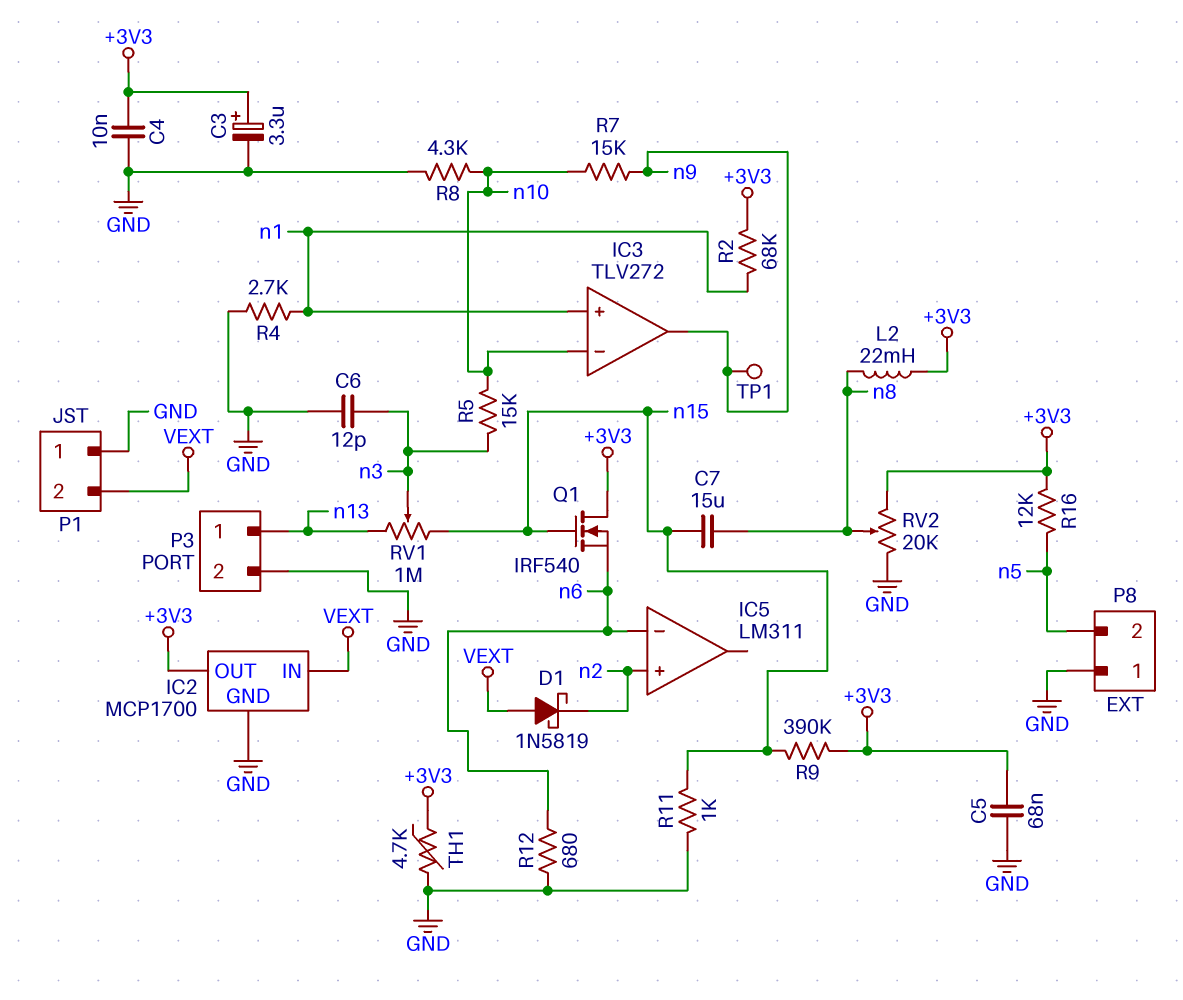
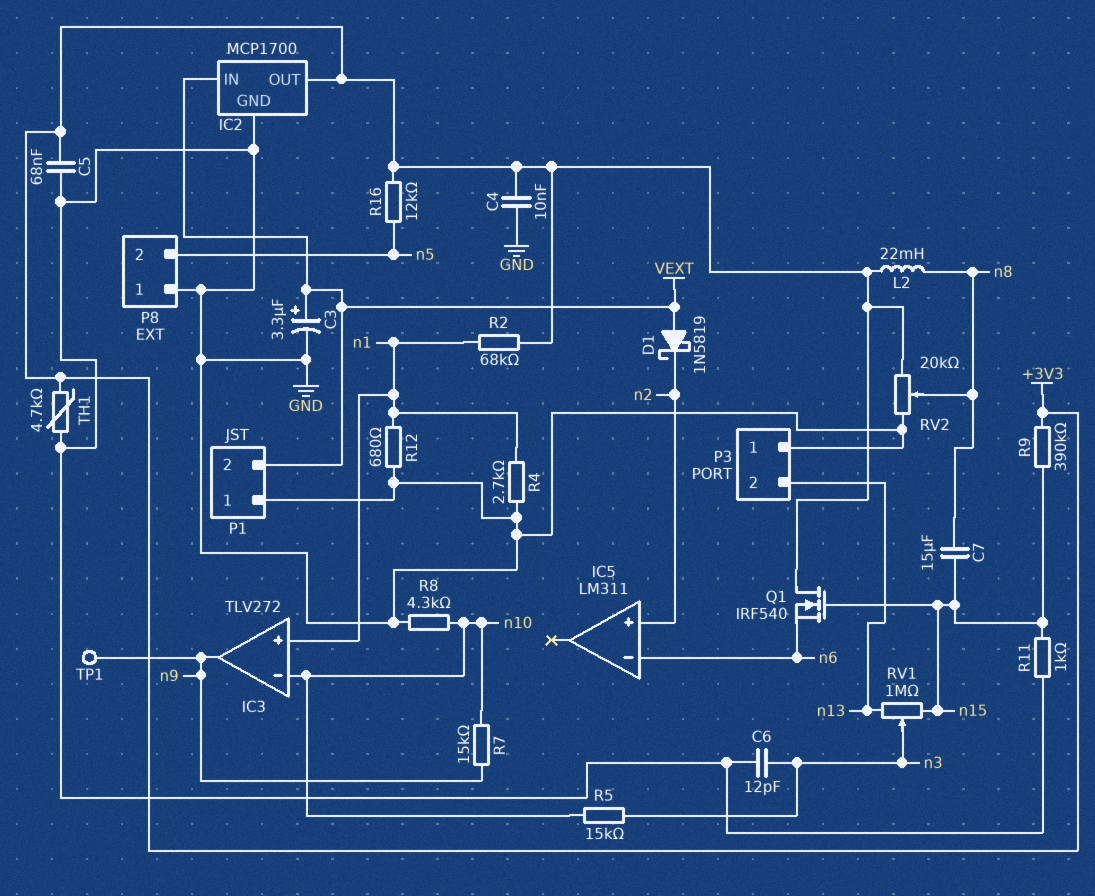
C3: 3.3uF (plus +3V3, minus GND) -> 3.3uF (plus VEXT, minus GND)
P3 pin 1: n13 -> GND
P3 pin 2: GND -> n13
R12: 680 (GND, n6) -> 680 (GND, n1)

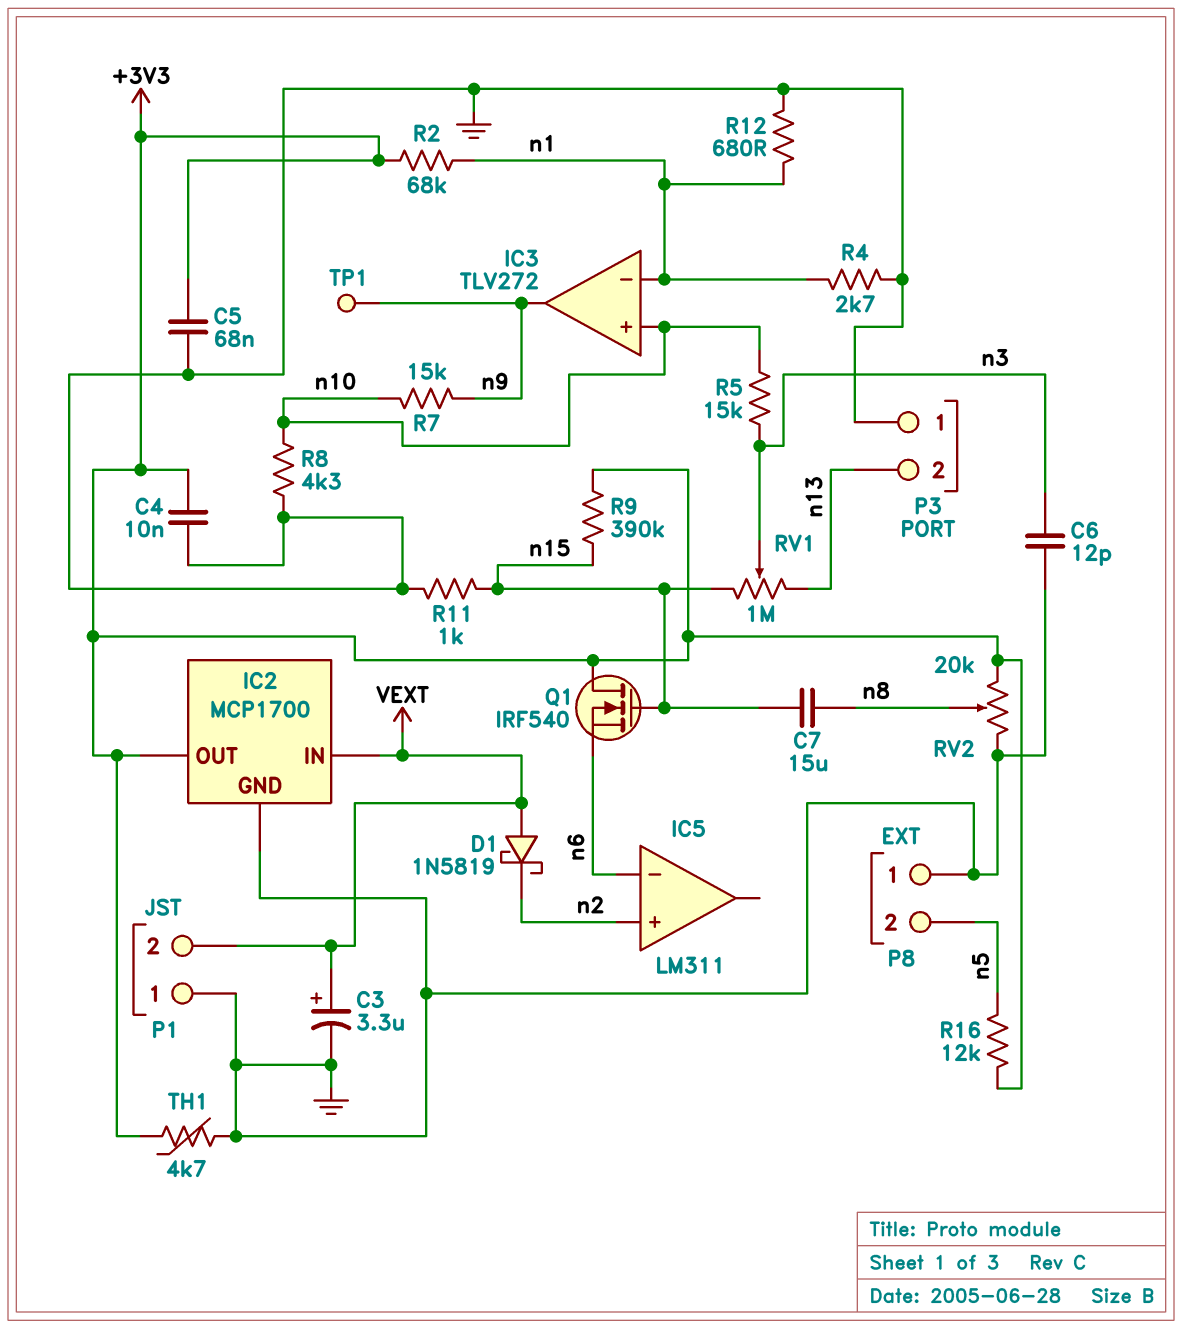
IC3 pin in+: n1 -> n10
IC3 pin in-: n10 -> n1
L2: 22mH (+3V3, n8) -> none

